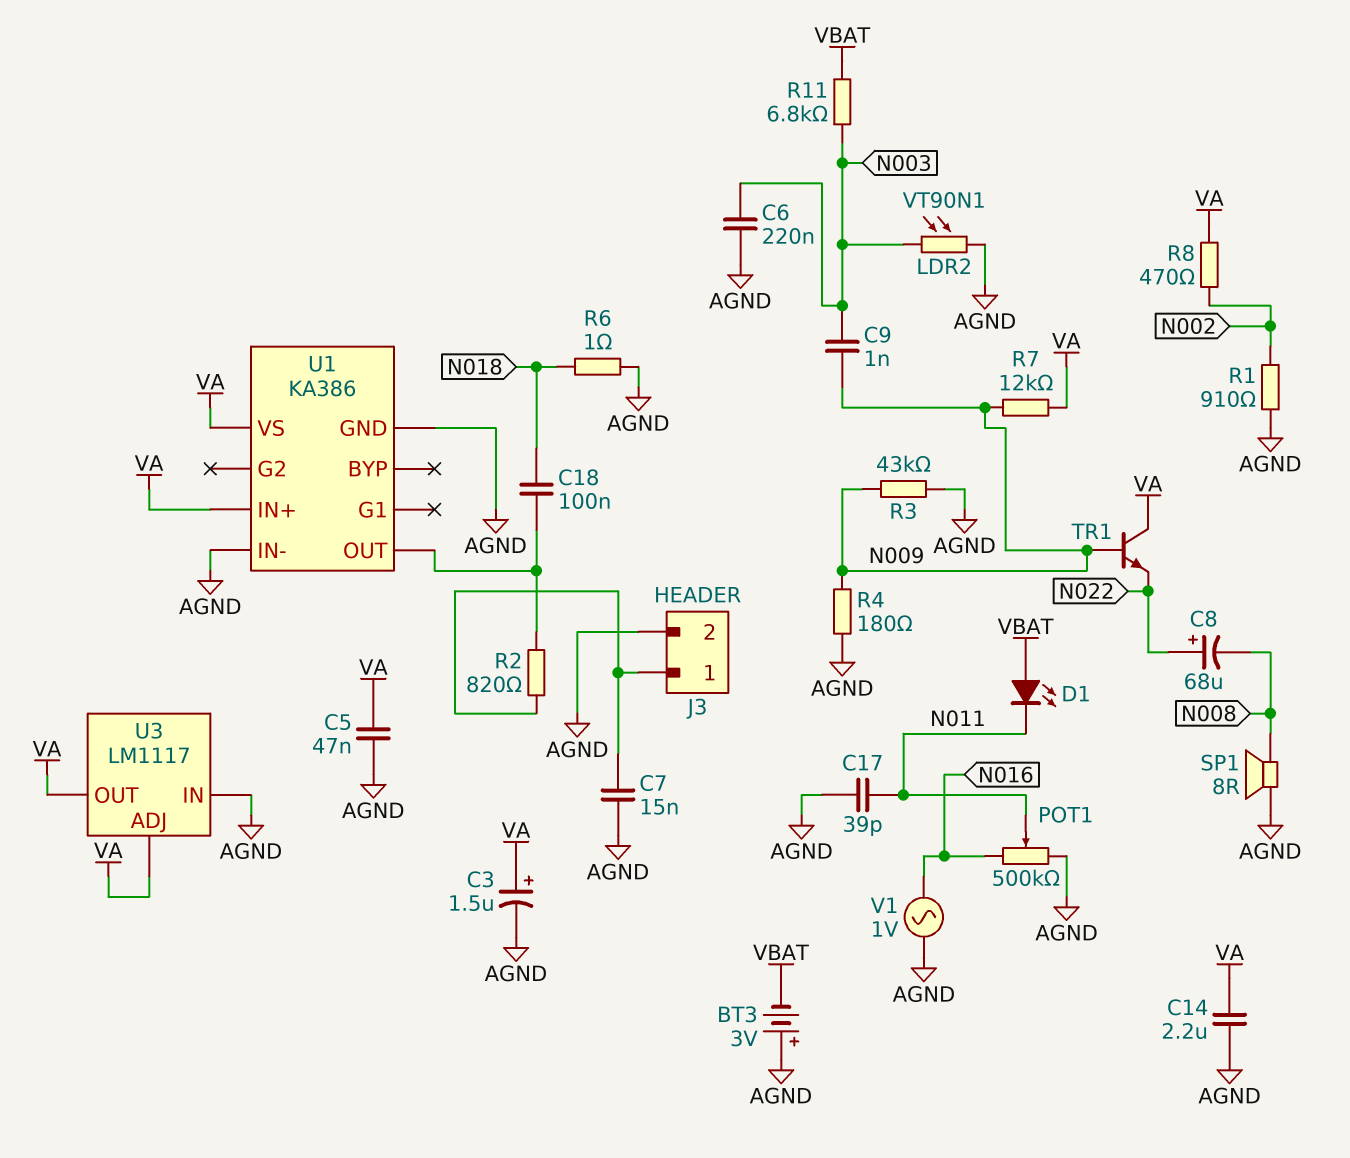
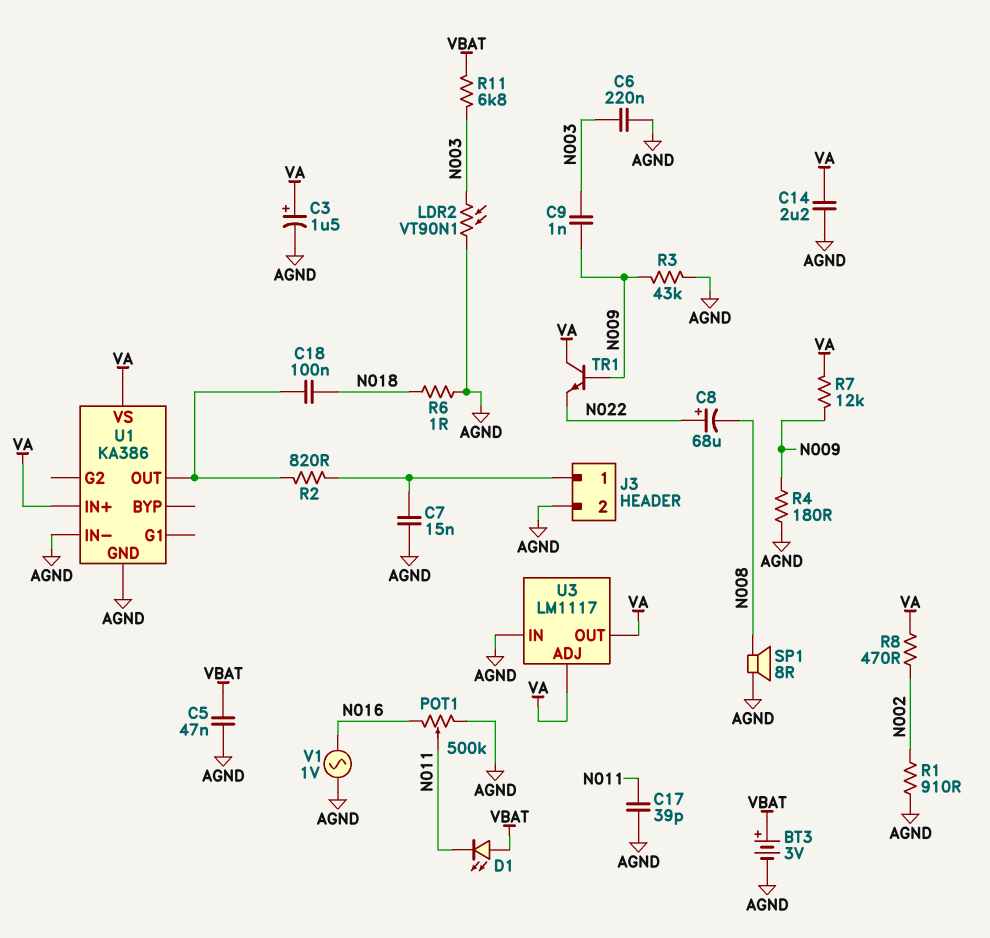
BT3: 3V (plus AGND, minus VBAT) -> 3V (plus VBAT, minus AGND)
C5: 47nF (AGND, VA) -> 47nF (AGND, VBAT)

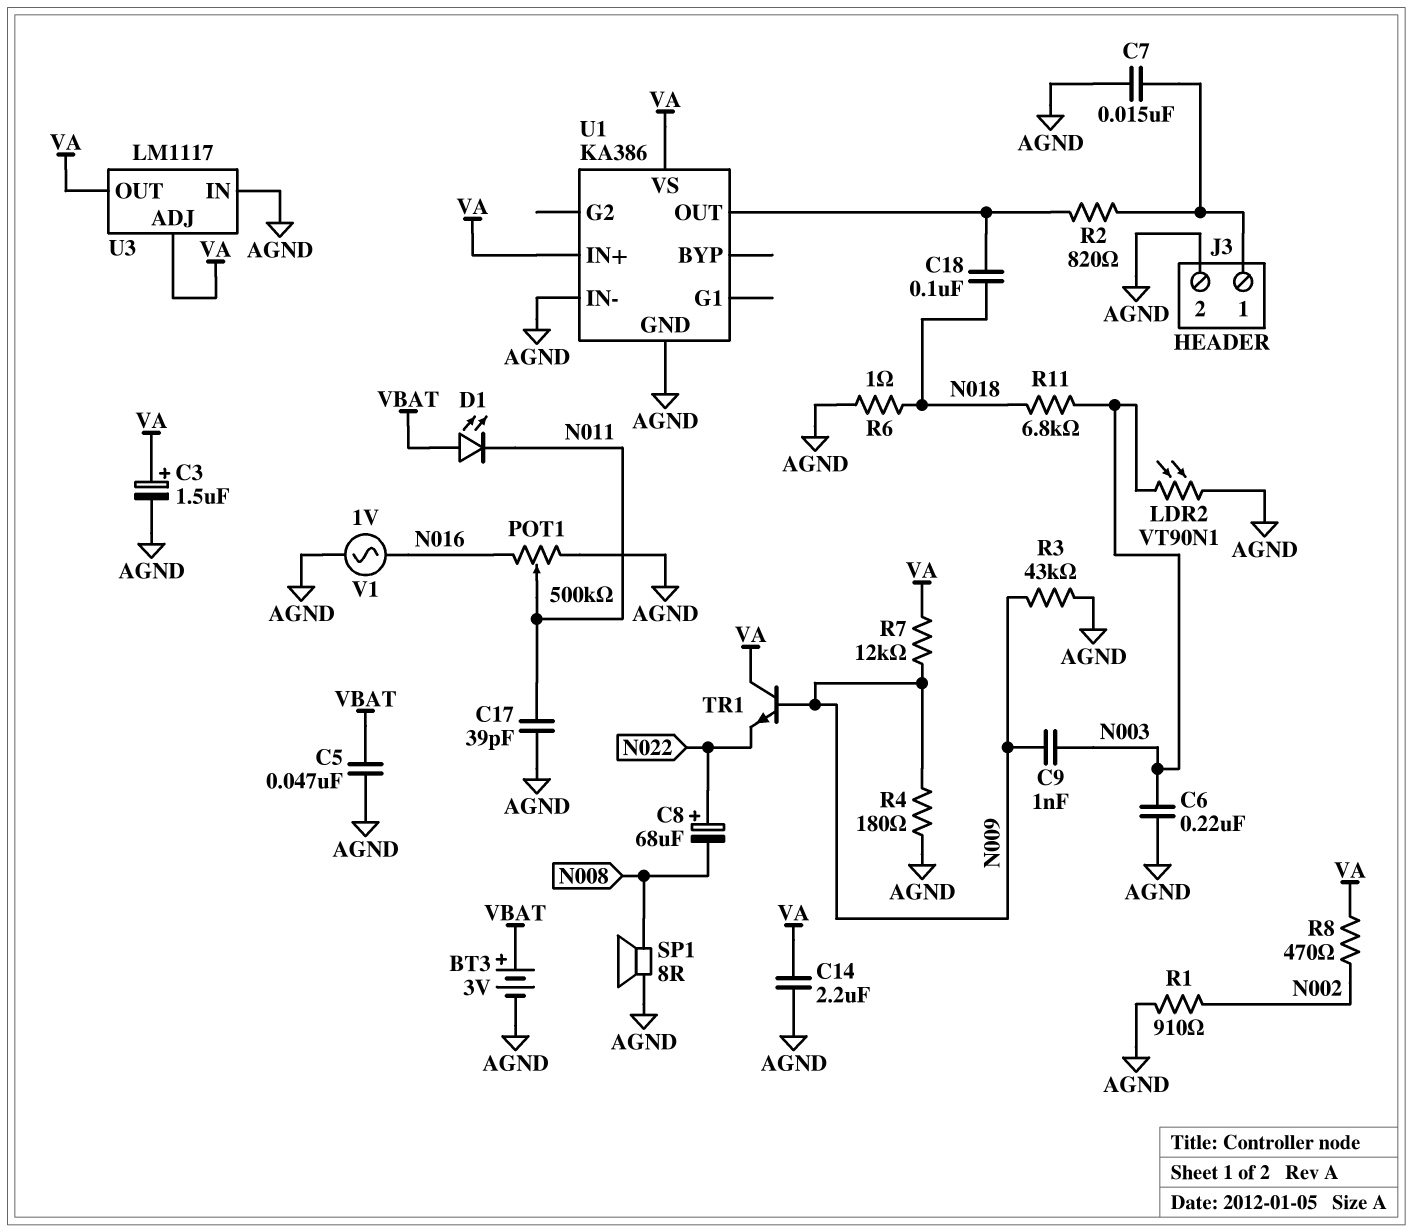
R11: 6.8k (N003, VBAT) -> 6.8k (N003, N018)

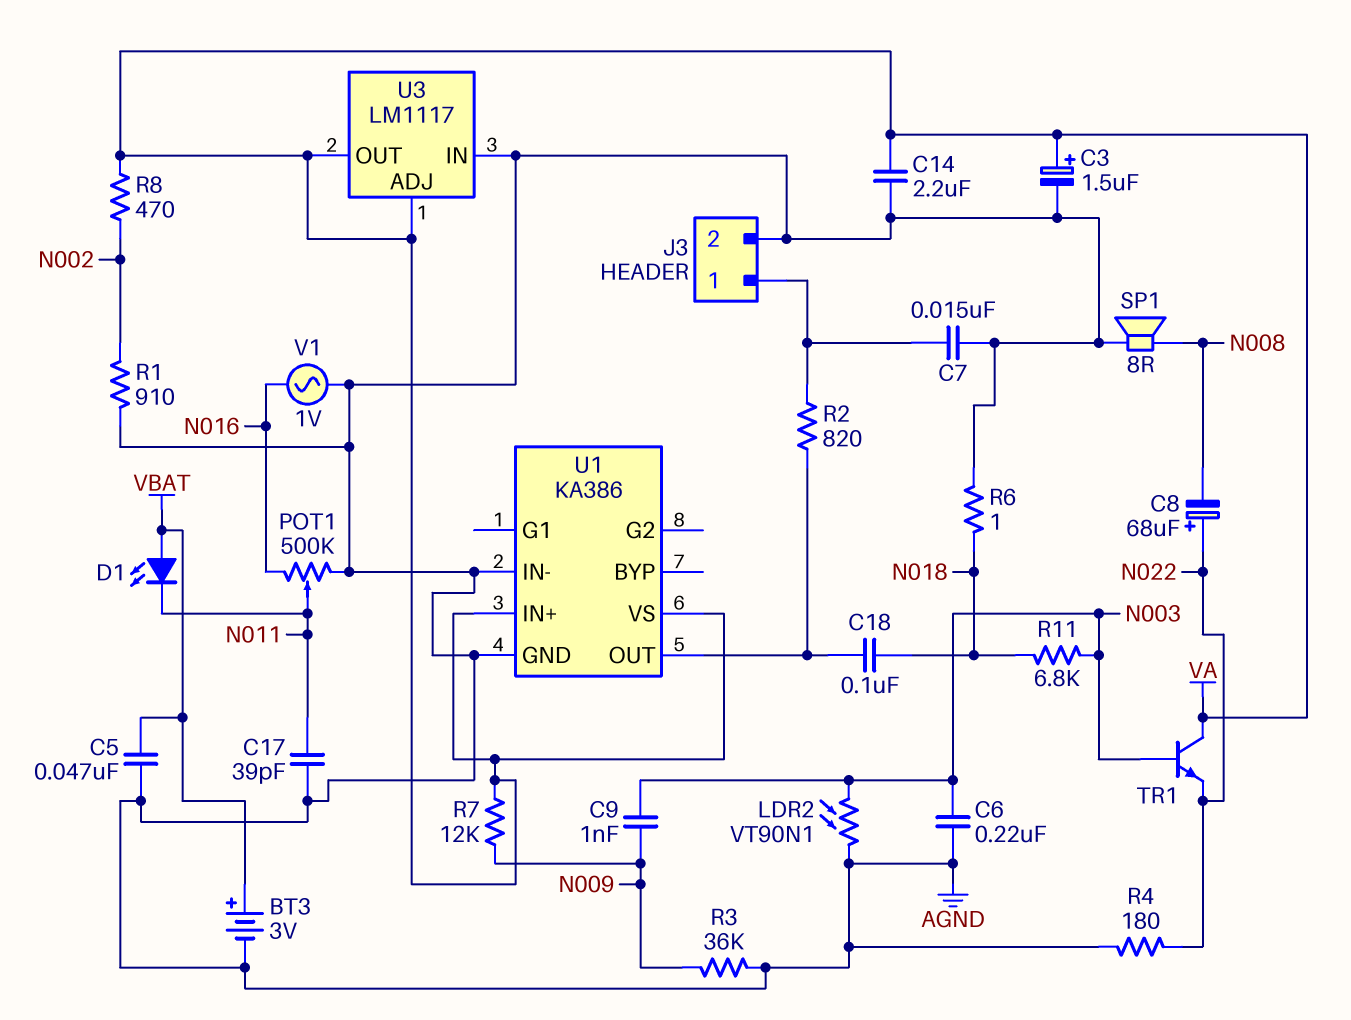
R3: 43k (AGND, N009) -> 36k (AGND, N009)
R4: 180 (AGND, N009) -> 180 (AGND, N022)
TR1: NPN (B N009, C VA, E N022) -> NPN (B N003, C VA, E N022)

